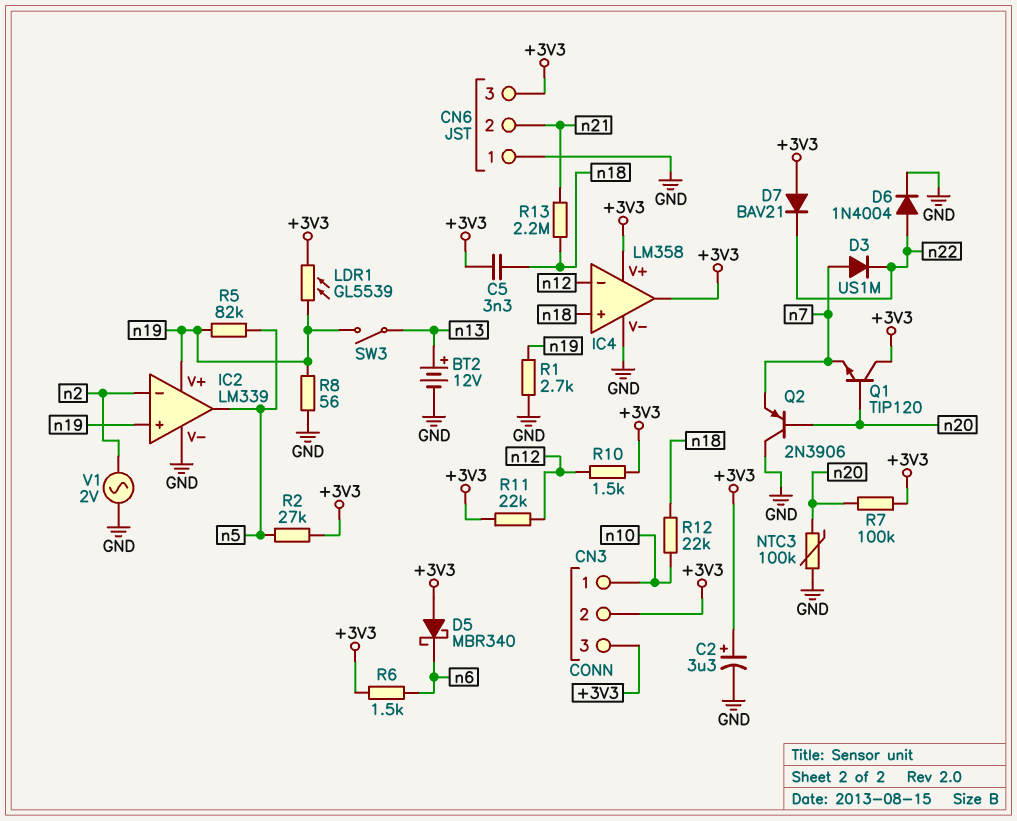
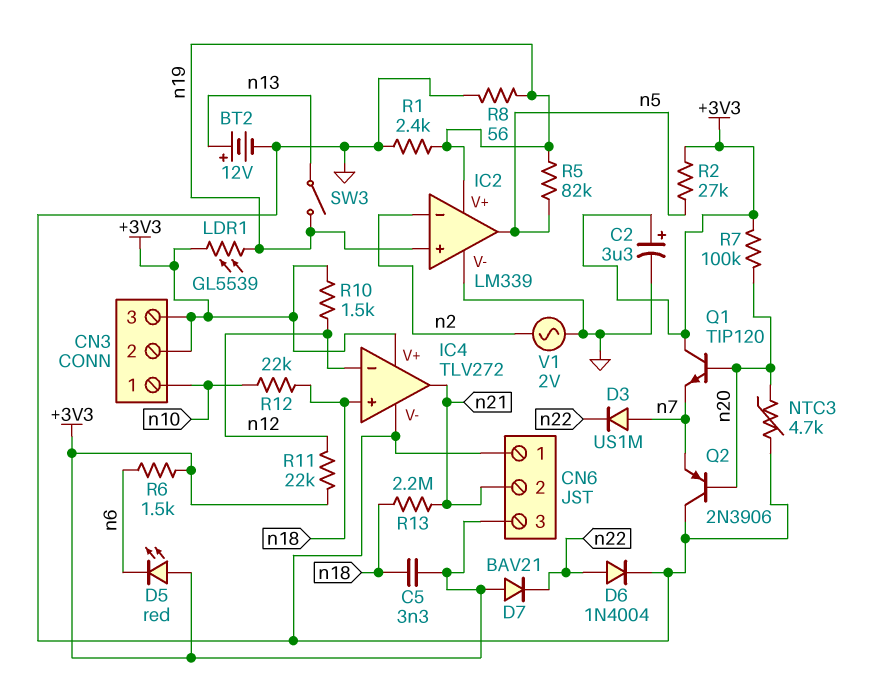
D5: schottky MBR340 (A +3V3, K n6) -> LED red (A +3V3, K n6)
IC4: LM358 -> TLV272
IC4 pin out: +3V3 -> n21
NTC3: 100k (GND, n20) -> 4.7k (GND, n20)
R1: 2.7k (GND, n19) -> 2.4k (GND, n19)

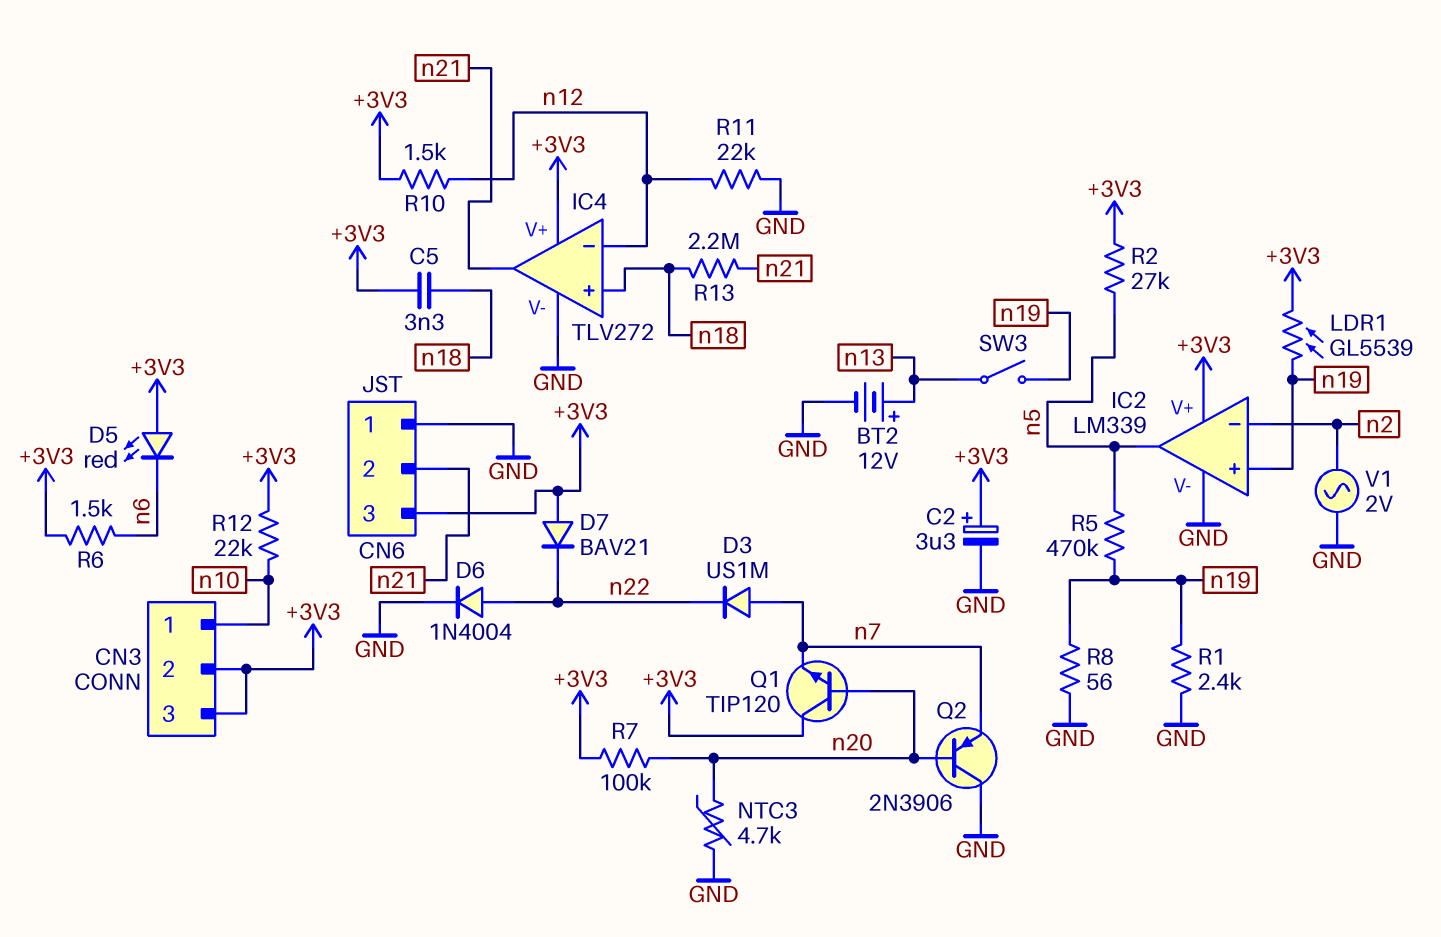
IC2 pin V+: n19 -> +3V3
R5: 82k (n5, n19) -> 470k (n5, n19)
R11: 22k (+3V3, n12) -> 22k (GND, n12)
R12: 22k (n10, n18) -> 22k (+3V3, n10)

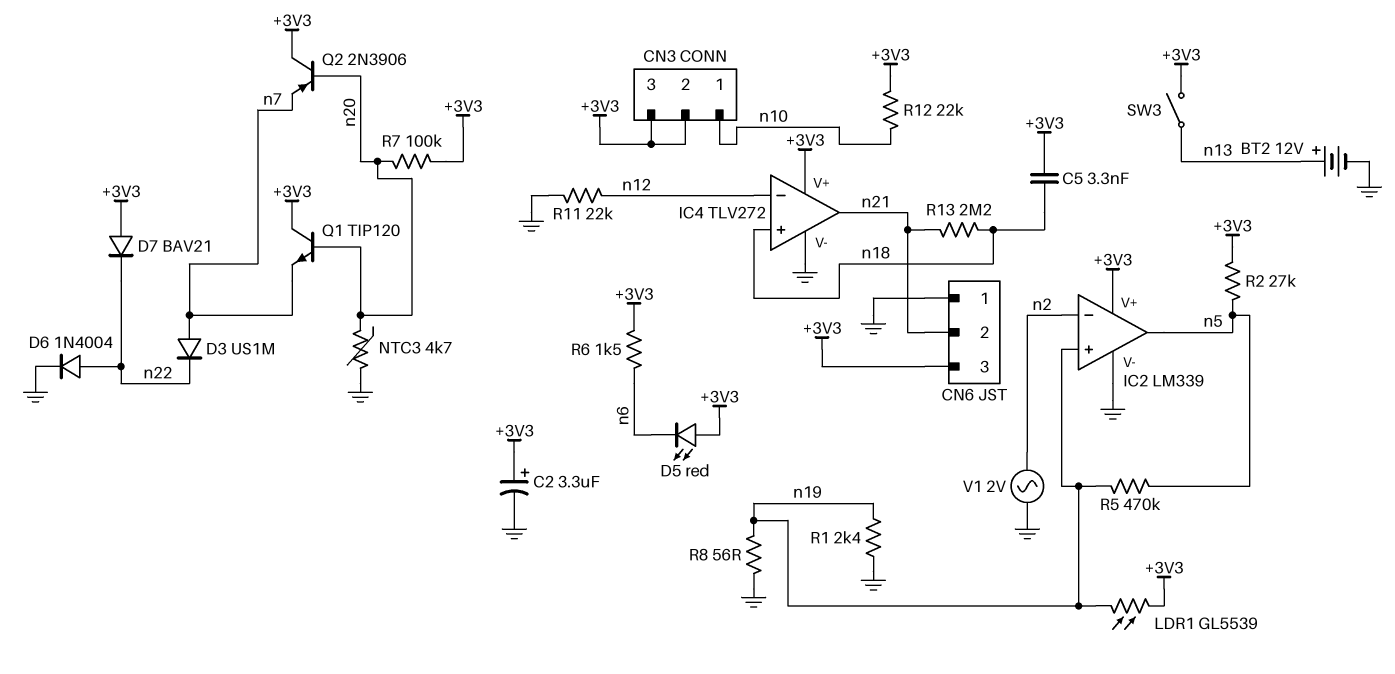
Q2: PNP 2N3906 (B n20, C GND, E n7) -> PNP 2N3906 (B n20, C +3V3, E n7)
R10: 1.5k (+3V3, n12) -> none
SW3: switch (n13, n19) -> switch (+3V3, n13)

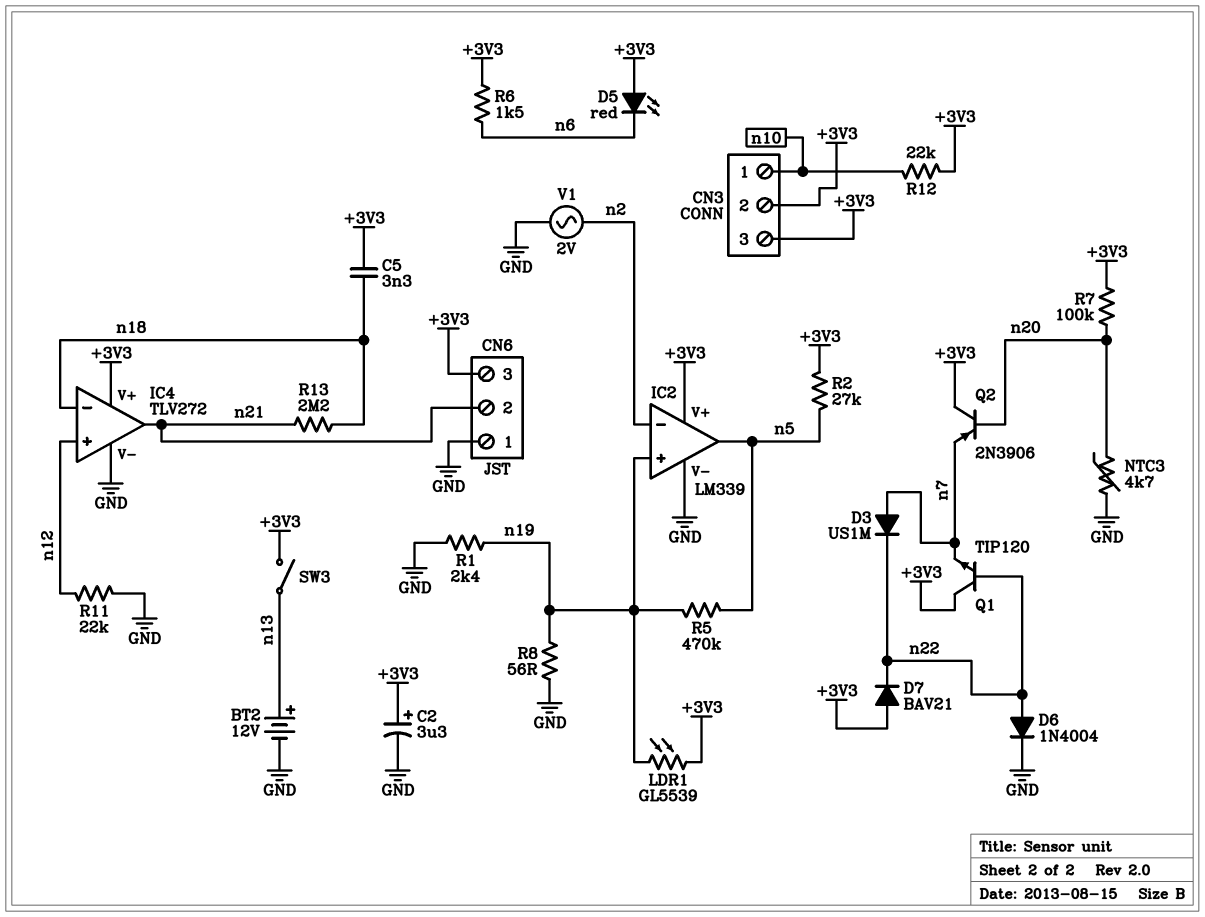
IC4 pin in+: n18 -> n12
IC4 pin in-: n12 -> n18
Q1: NPN TIP120 (B n20, C +3V3, E n7) -> NPN TIP120 (B n22, C +3V3, E n7)

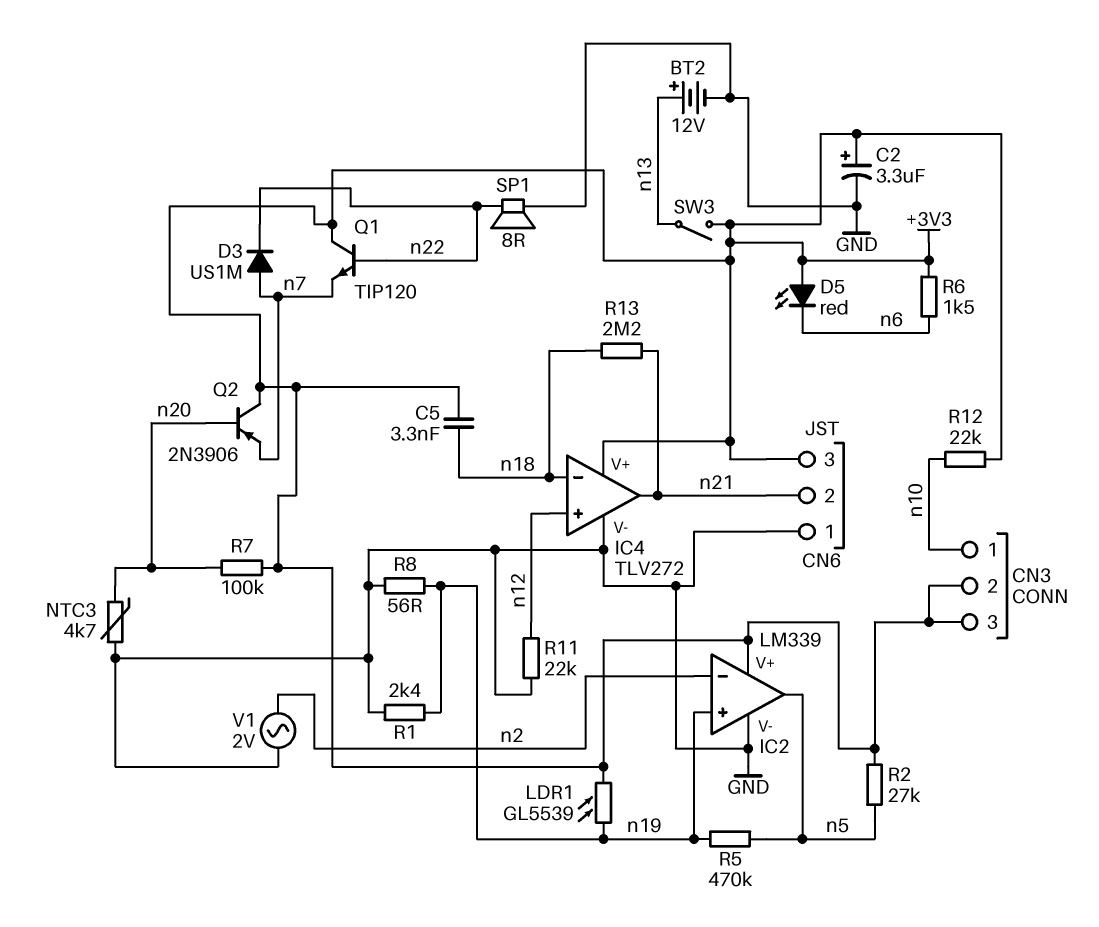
D6: diode 1N4004 (A n22, K GND) -> none
D7: diode BAV21 (A +3V3, K n22) -> none
SP1: none -> speaker 8R (GND, n22)

